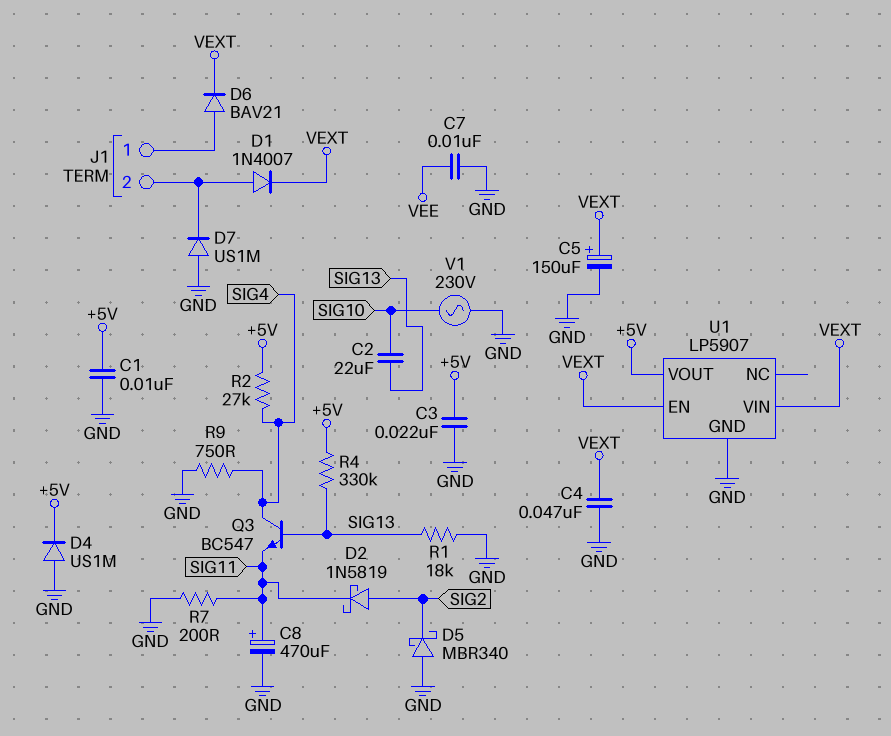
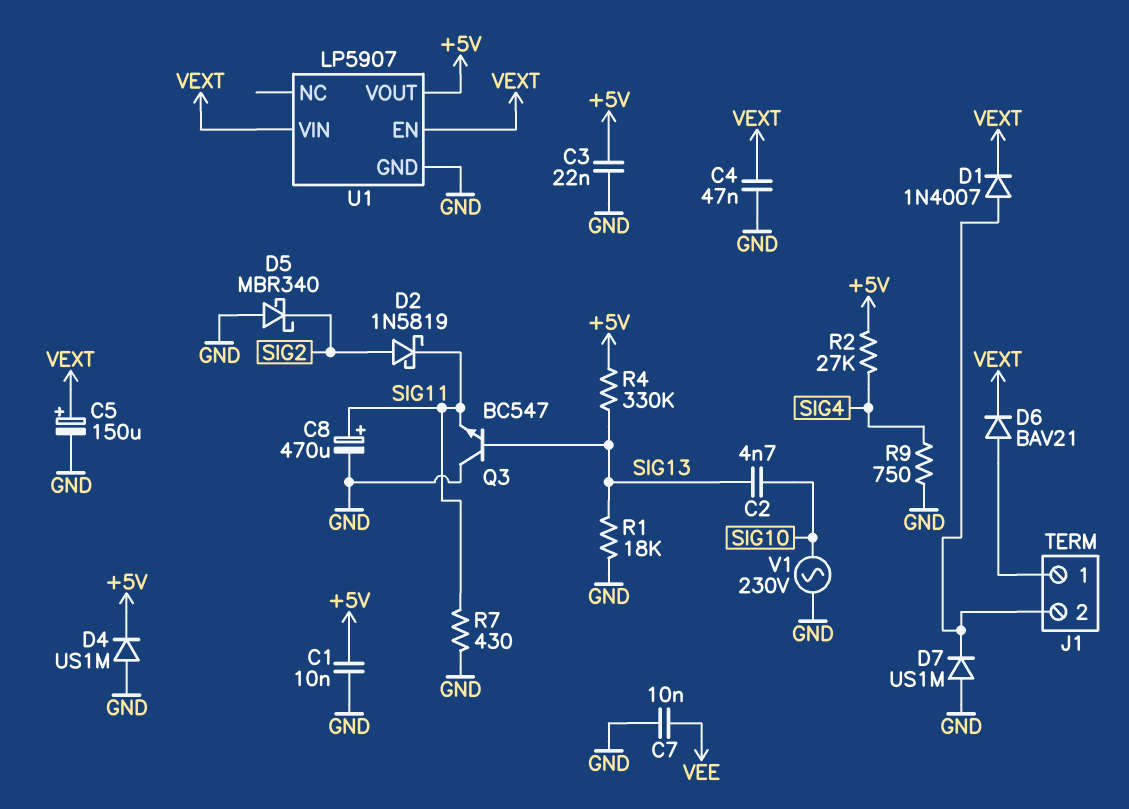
C2: 22uF (SIG10, SIG13) -> 4.7nF (SIG10, SIG13)
Q3: NPN BC547 (B SIG13, C SIG4, E SIG11) -> NPN BC547 (B SIG13, C GND, E SIG11)
R7: 200 (GND, SIG11) -> 430 (GND, SIG11)

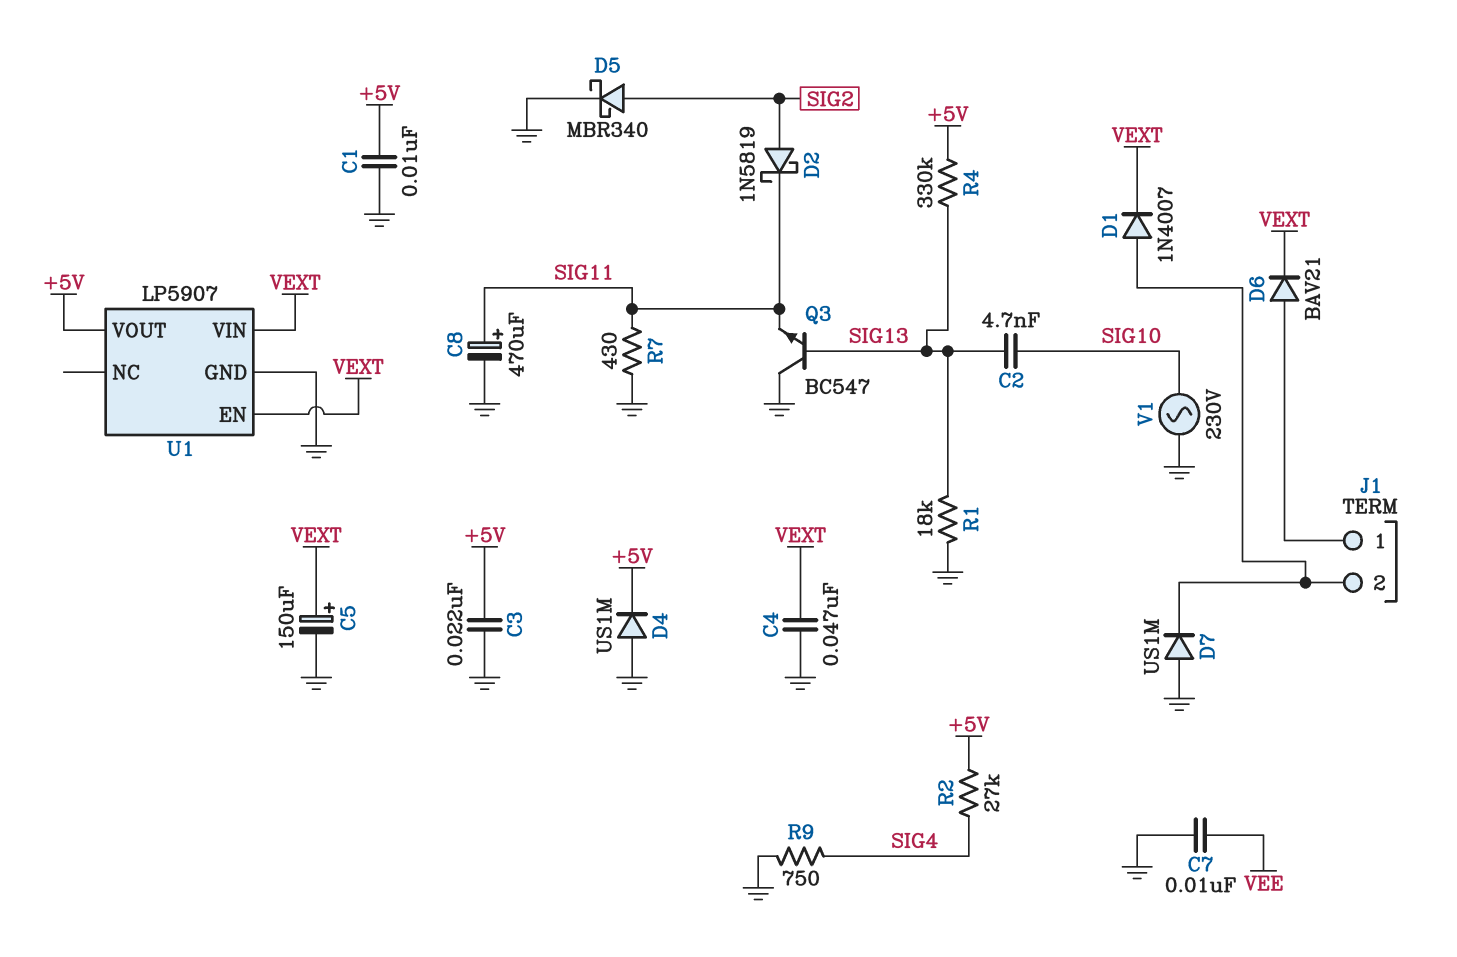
D5: schottky MBR340 (A GND, K SIG2) -> schottky MBR340 (A SIG2, K GND)

